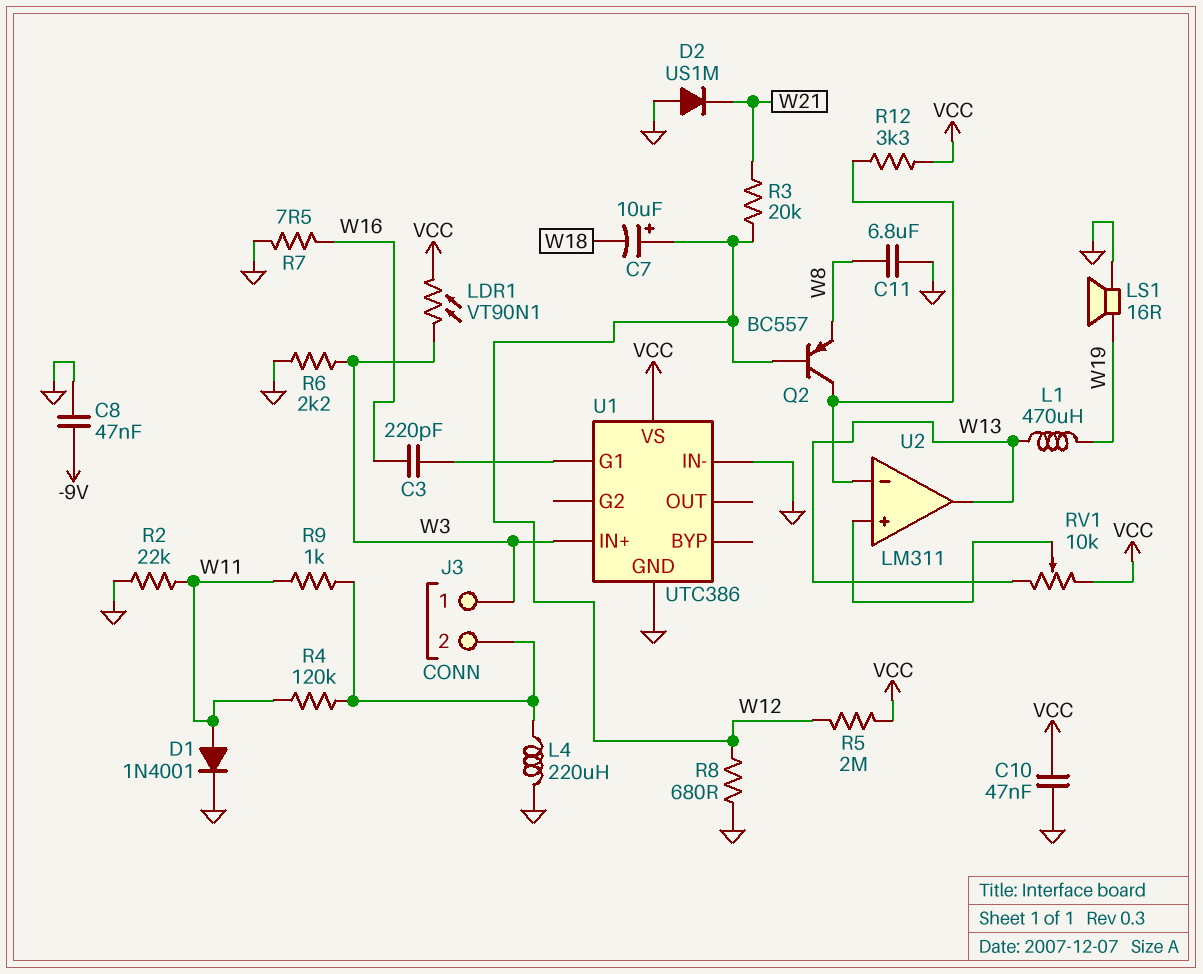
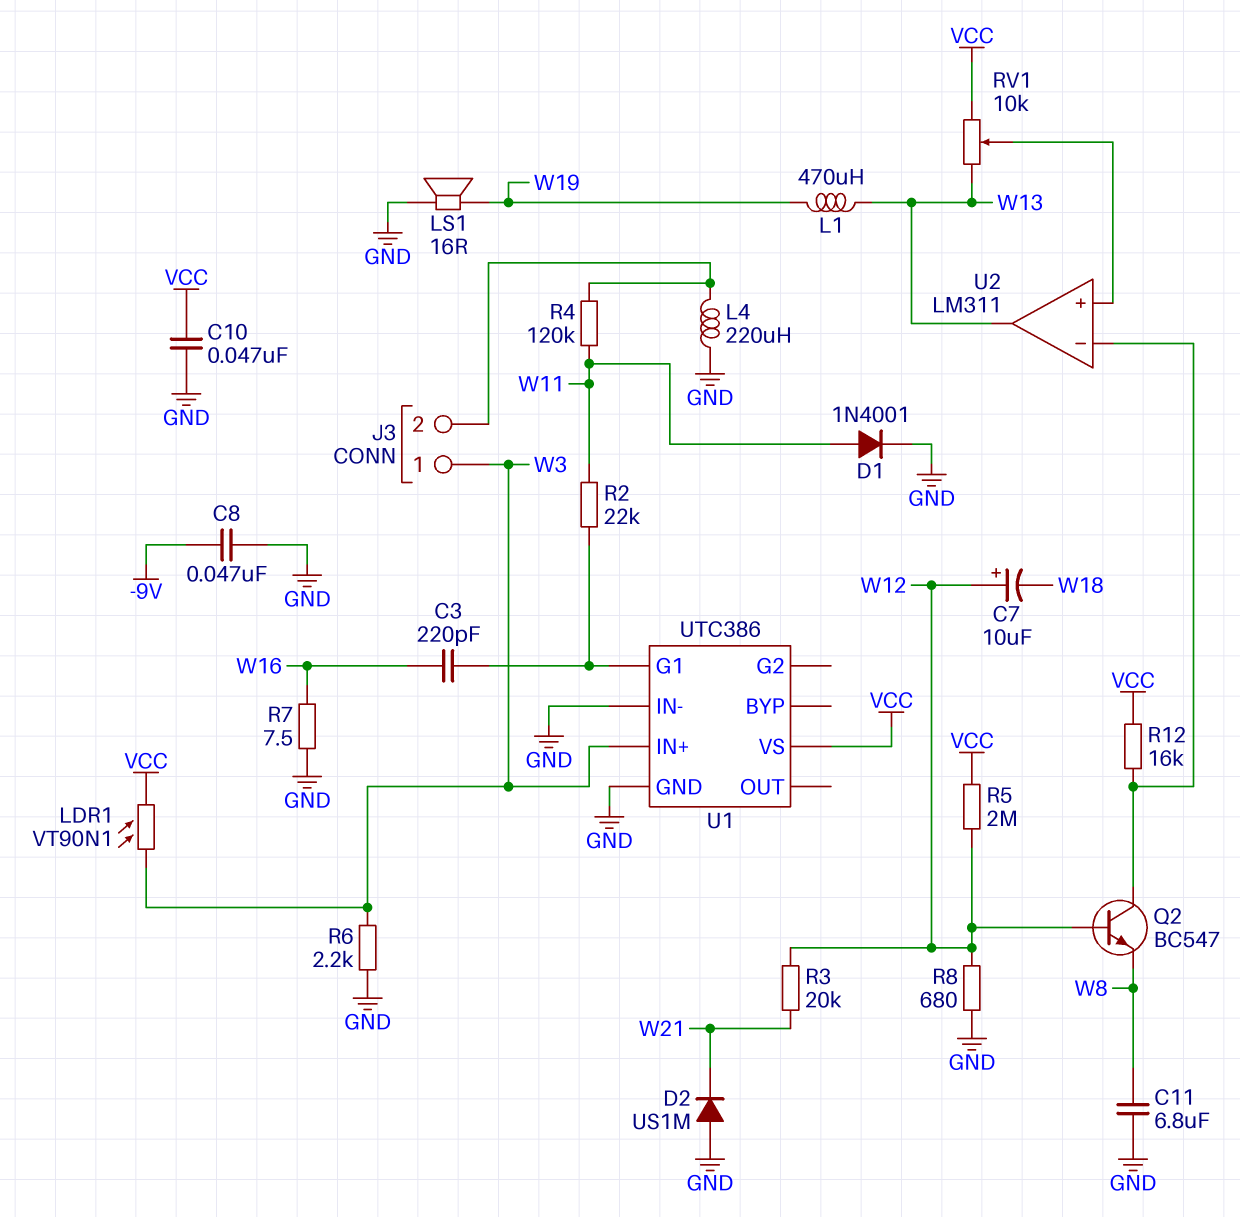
Q2: PNP BC557 (B W12, C U2/in-, E W8) -> NPN BC547 (B W12, C U2/in-, E W8)
R2: 22k (GND, W11) -> 22k (U1/G1, W11)
R9: 1k (J3/2, W11) -> none
R12: 3.3k (U2/in-, VCC) -> 16k (U2/in-, VCC)

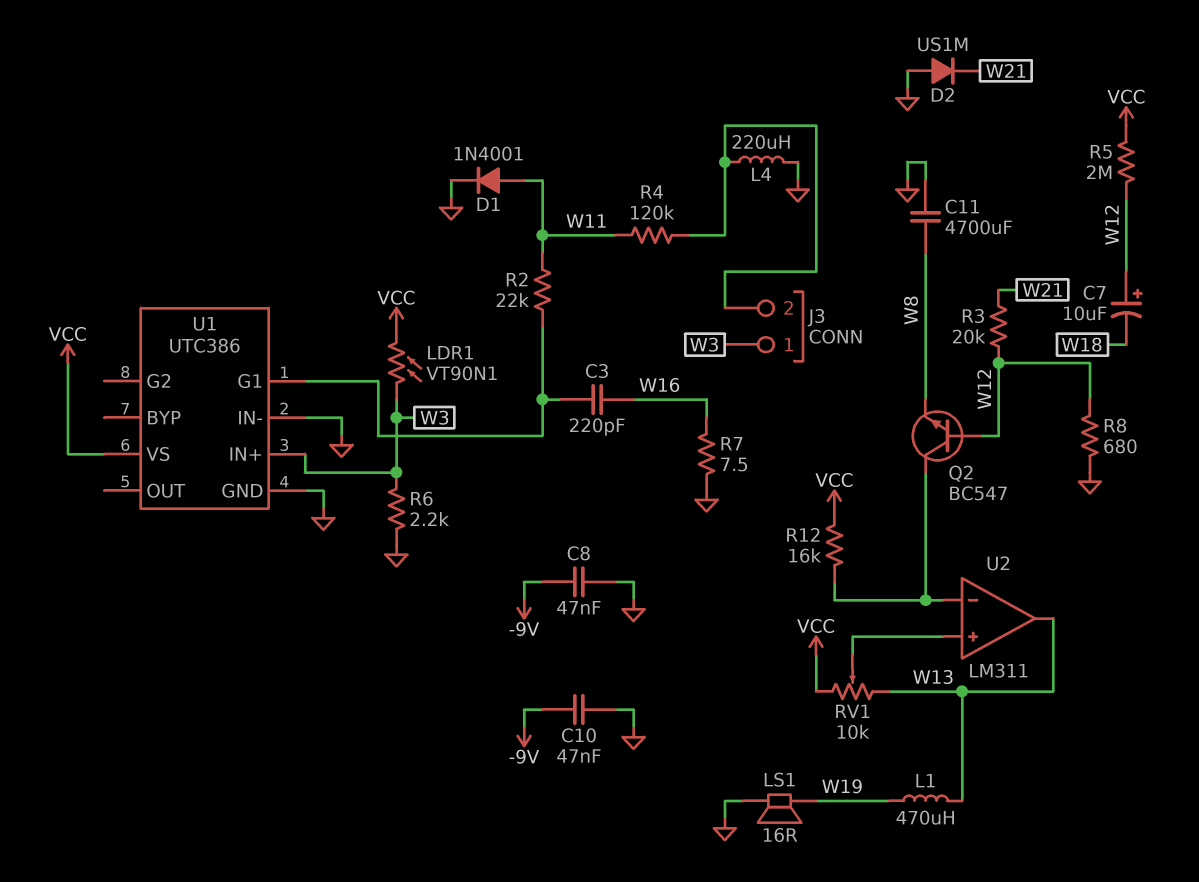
C10: 47nF (GND, VCC) -> 47nF (-9V, GND)
C11: 6.8uF (GND, W8) -> 4700uF (GND, W8)

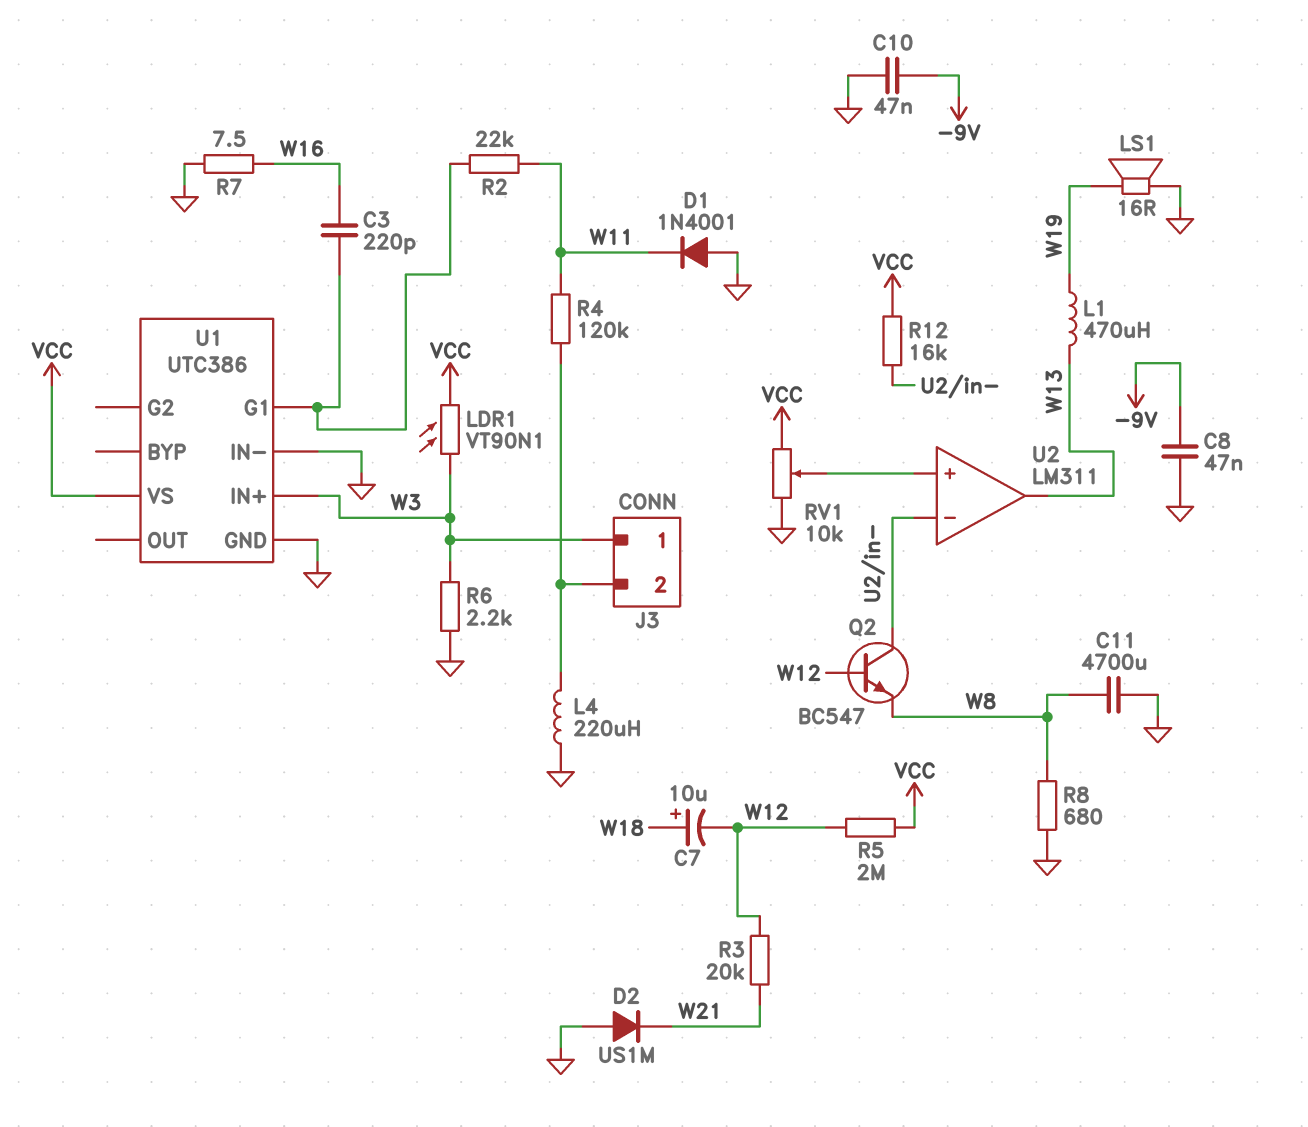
C7: 10uF (plus W12, minus W18) -> 10uF (plus W18, minus W12)
D1: diode 1N4001 (A W11, K GND) -> diode 1N4001 (A GND, K W11)
R8: 680 (GND, W12) -> 680 (GND, W8)
RV1: 10k (VCC, W13, wiper U2/in+) -> 10k (GND, VCC, wiper U2/in+)

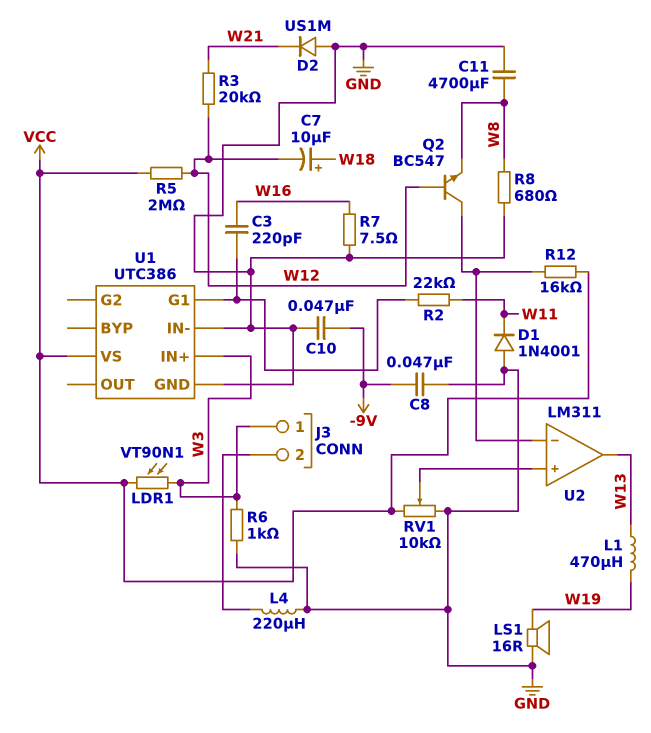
R4: 120k (J3/2, W11) -> none
R6: 2.2k (GND, W3) -> 1k (GND, W3)

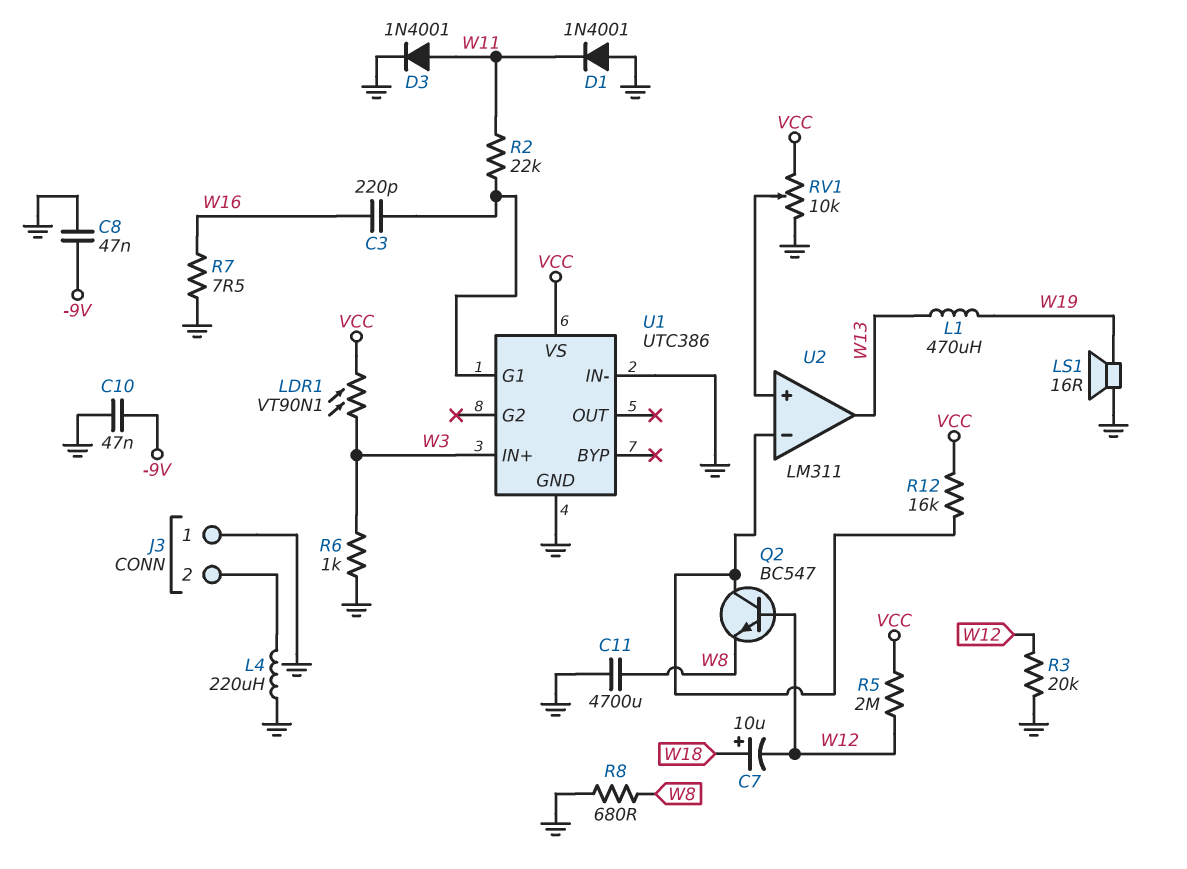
D2: diode US1M (A GND, K W21) -> none
D3: none -> diode 1N4001 (A W11, K GND)
J3 pin 1: W3 -> GND
R3: 20k (W12, W21) -> 20k (GND, W12)

